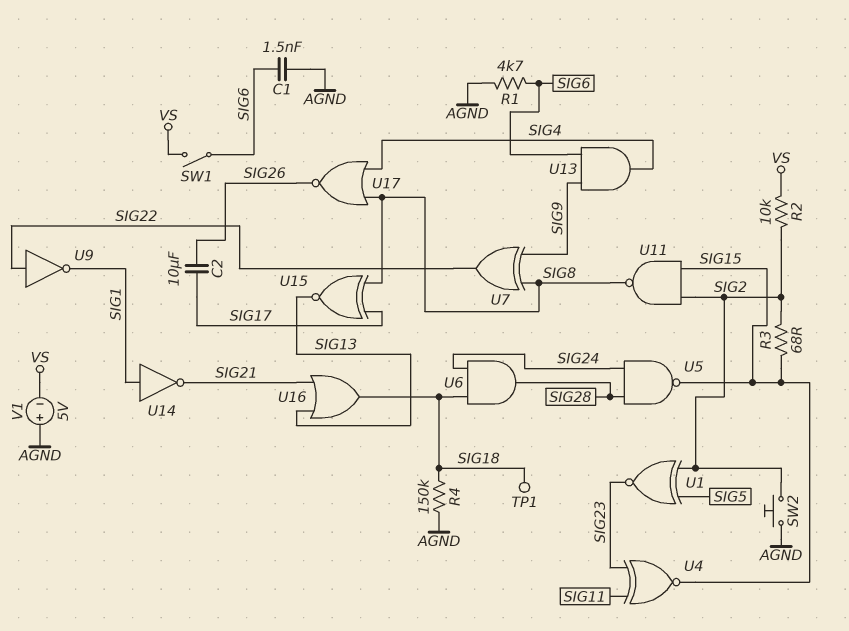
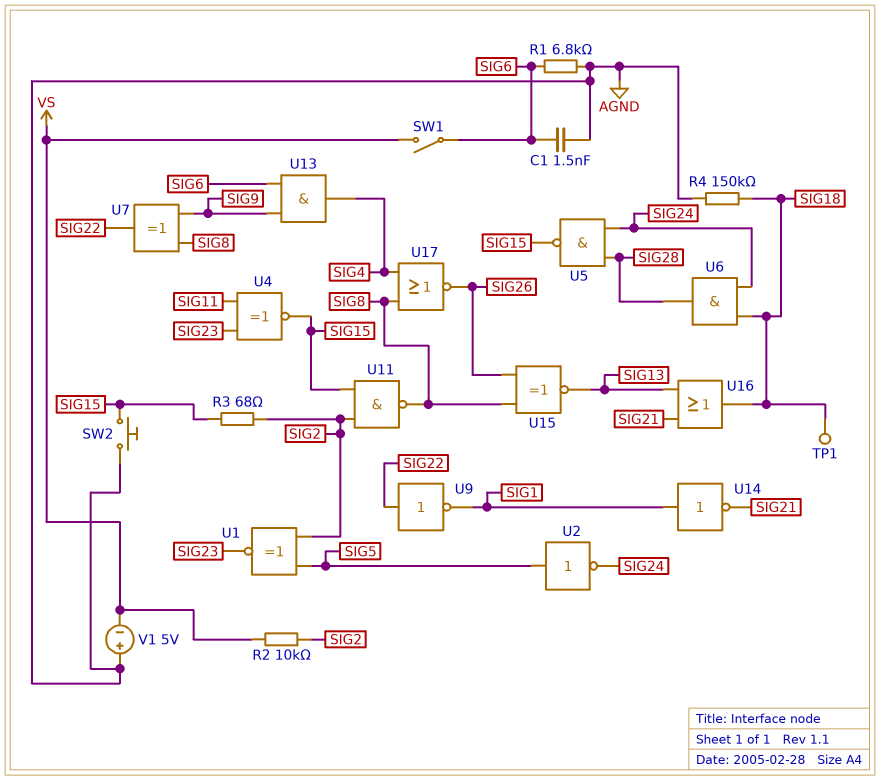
C2: 10uF (SIG17, SIG26) -> none
R1: 4.7k (AGND, SIG6) -> 6.8k (AGND, SIG6)
SW2: button (AGND, SIG2) -> button (AGND, SIG15)
U2: none -> NOT (in SIG5, out SIG24)
U15: XNOR (in SIG8, in SIG17, out SIG13) -> XNOR (in SIG8, in SIG26, out SIG13)

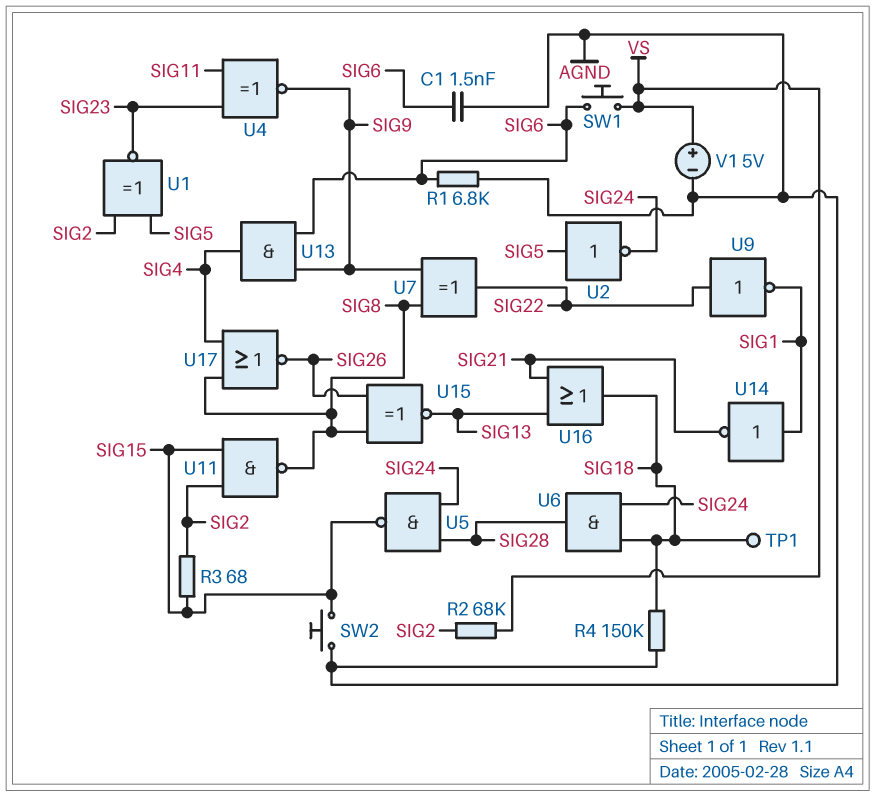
R2: 10k (SIG2, VS) -> 68k (SIG2, VS)
SW1: switch (SIG6, VS) -> button (SIG6, VS)
U4: XNOR (in SIG11, in SIG23, out SIG15) -> XNOR (in SIG11, in SIG23, out SIG9)
V1: 5V (plus AGND, minus VS) -> 5V (plus VS, minus AGND)

